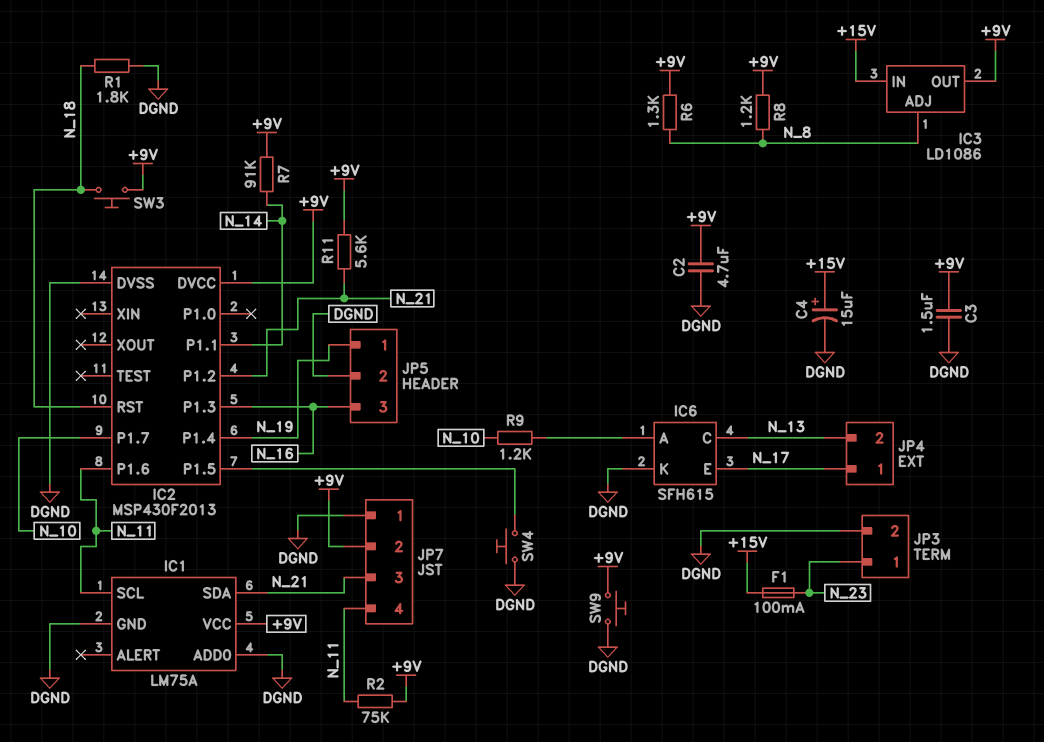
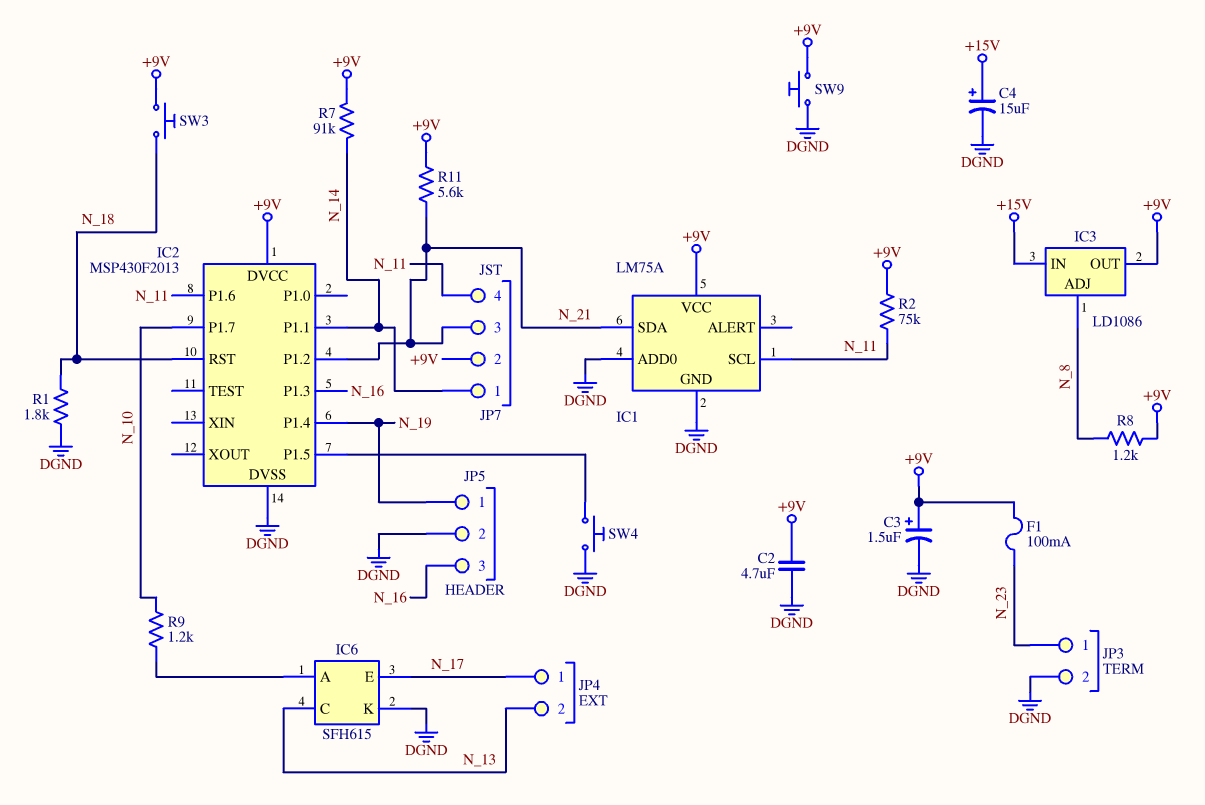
C3: 1.5uF (+9V, DGND) -> 1.5uF (plus +9V, minus DGND)
F1: 100mA (+15V, N_23) -> 100mA (+9V, N_23)
JP7 pin 1: DGND -> N_14
R6: 1.3k (+9V, N_8) -> none

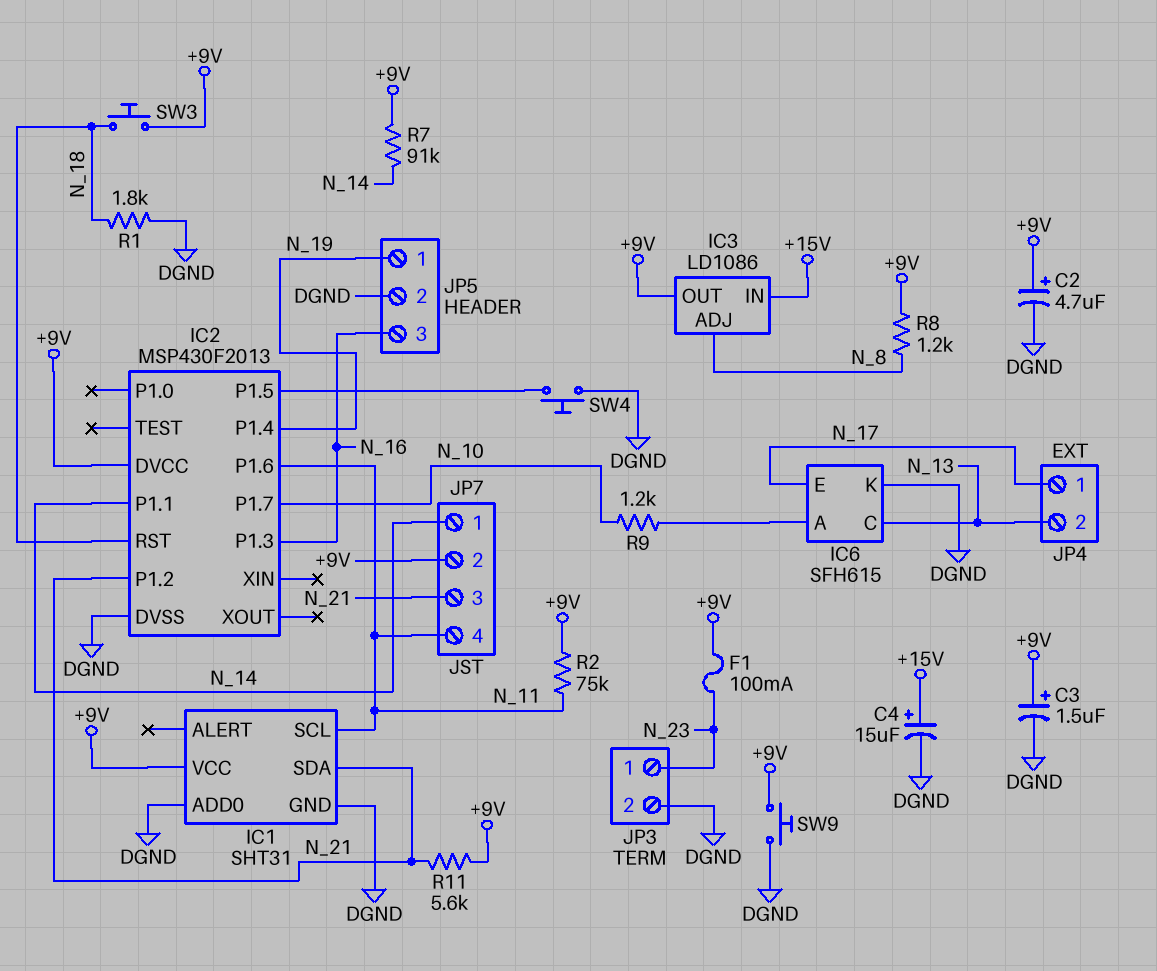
C2: 4.7uF (+9V, DGND) -> 4.7uF (plus +9V, minus DGND)
IC1: LM75A -> SHT31

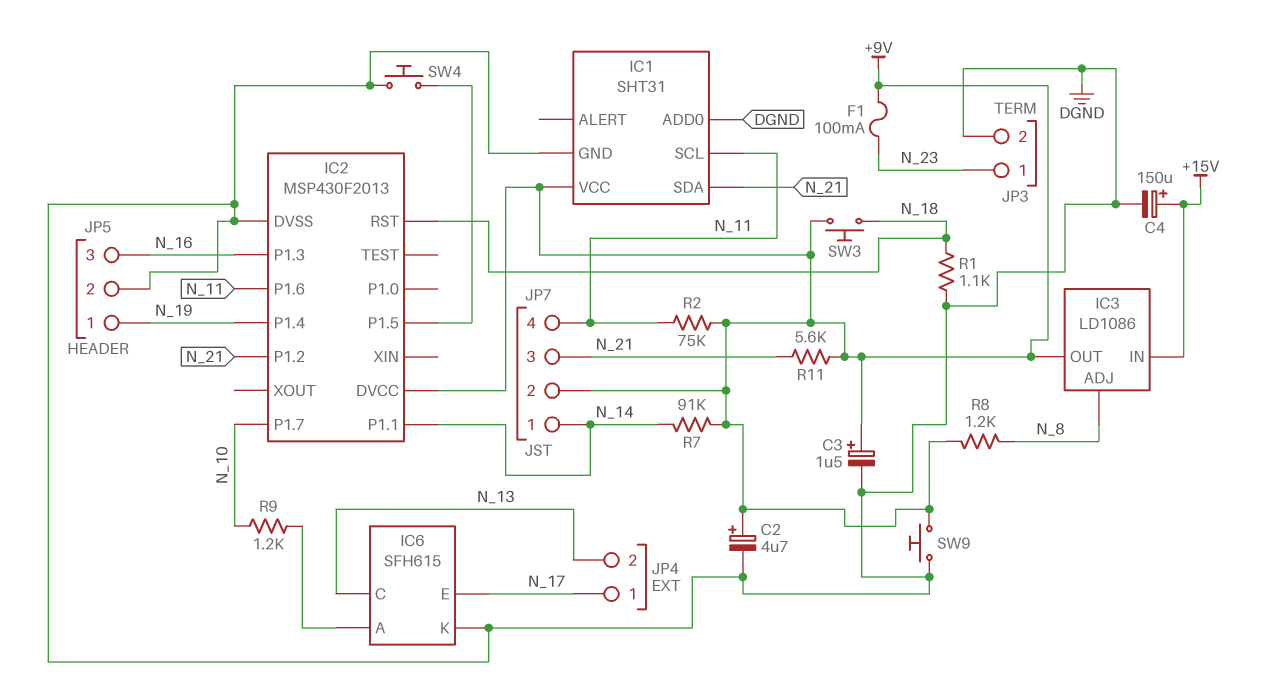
C4: 15uF (plus +15V, minus DGND) -> 150uF (plus +15V, minus DGND)
R1: 1.8k (DGND, N_18) -> 1.1k (DGND, N_18)

